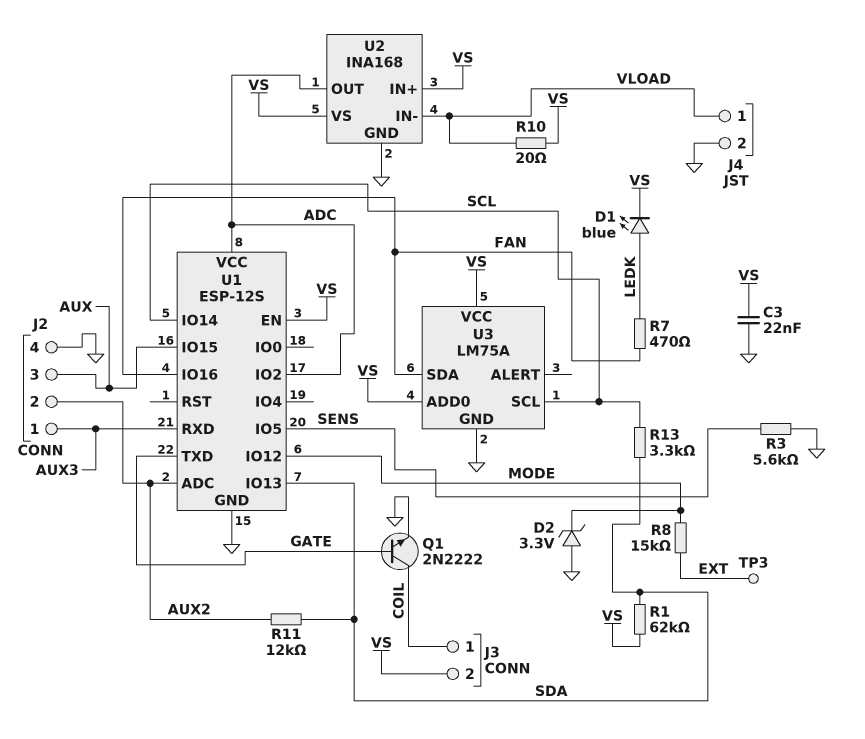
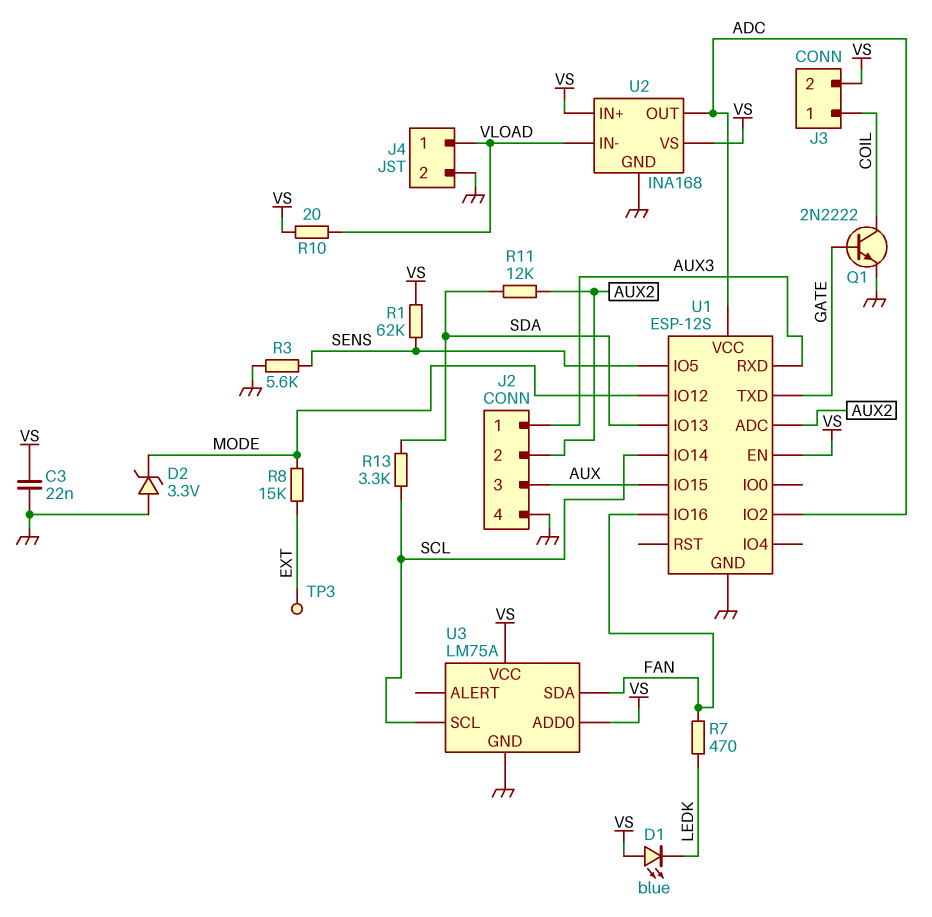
D1: LED blue (A LEDK, K VS) -> LED blue (A VS, K LEDK)
R1: 62k (SDA, VS) -> 62k (SENS, VS)

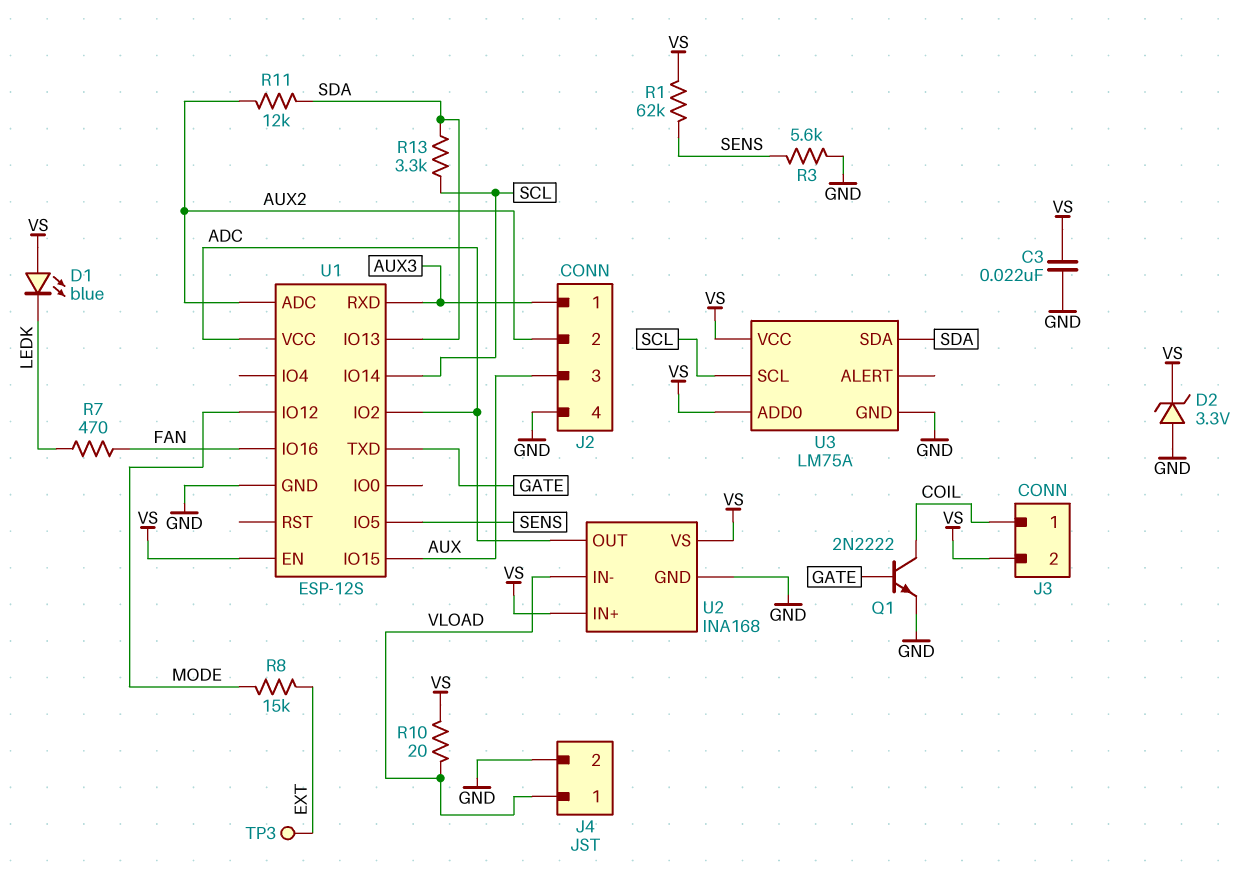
D2: zener 3.3V (A GND, K MODE) -> zener 3.3V (A GND, K VS)
U3 pin SDA: FAN -> SDA

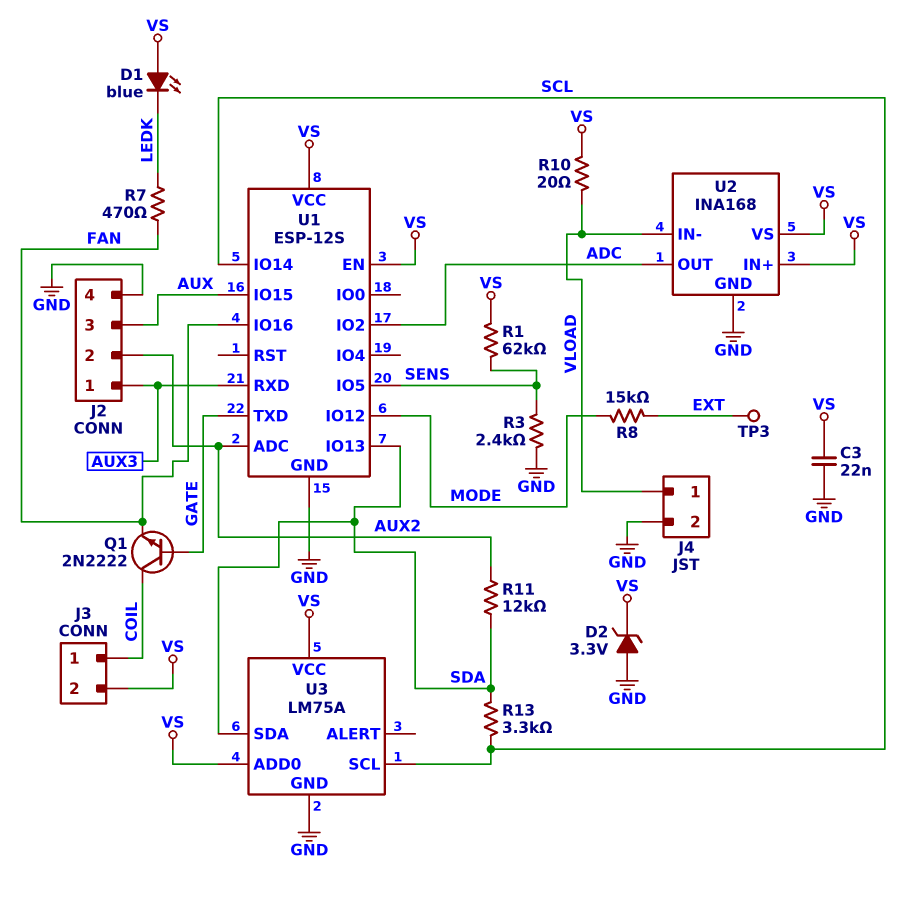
Q1: NPN 2N2222 (B GATE, C COIL, E GND) -> NPN 2N2222 (B GATE, C COIL, E FAN)
R3: 5.6k (GND, SENS) -> 2.4k (GND, SENS)
U1 pin VCC: ADC -> VS

